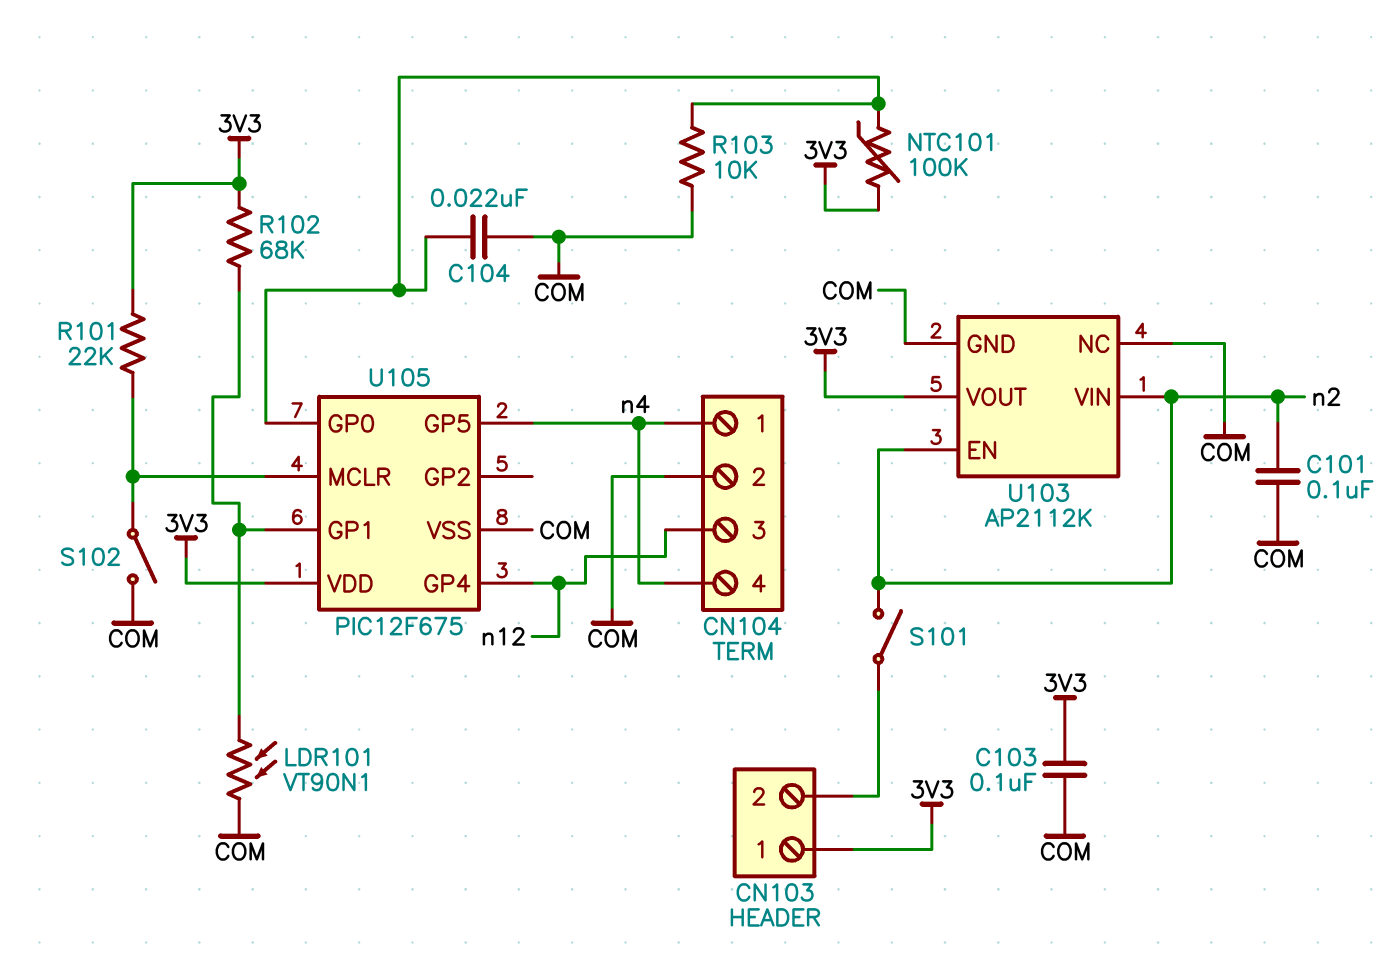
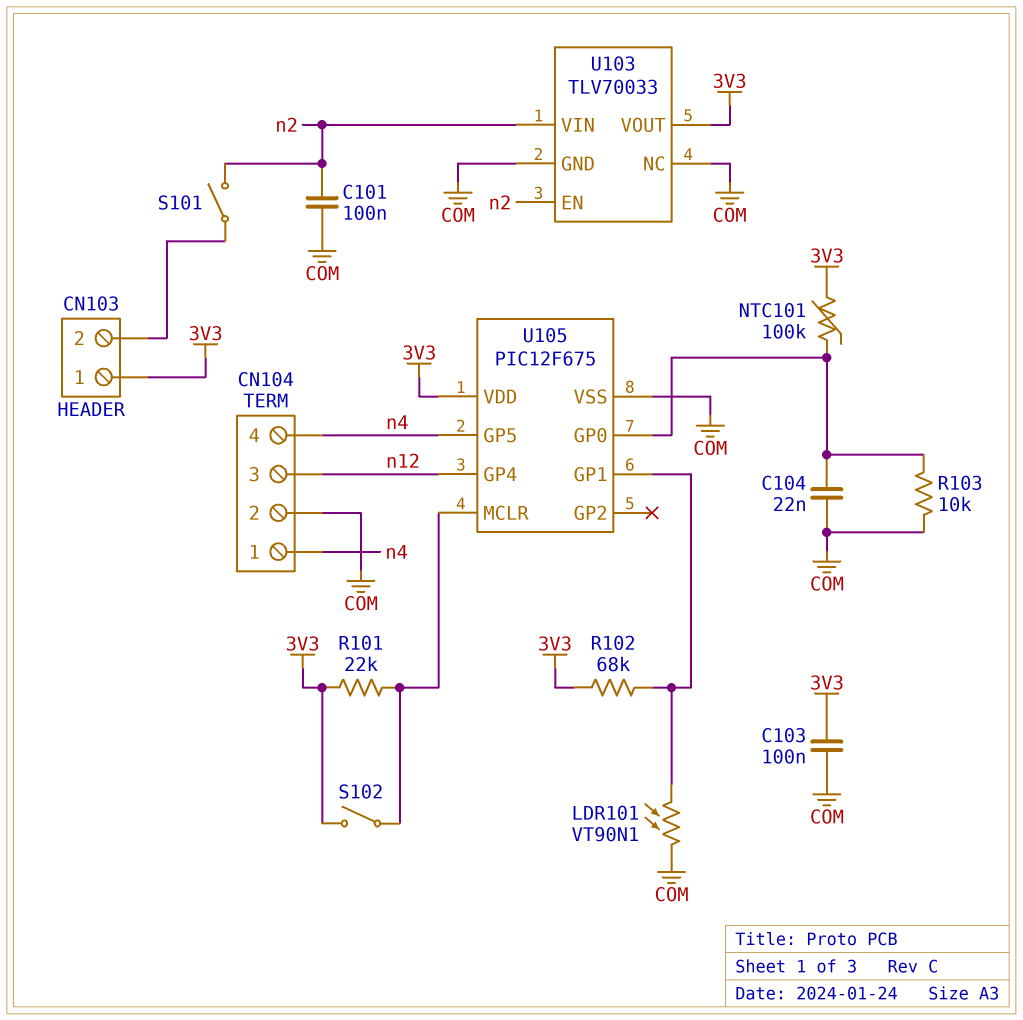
S102: switch (COM, U105/MCLR) -> switch (3V3, U105/MCLR)
U103: AP2112K -> TLV70033

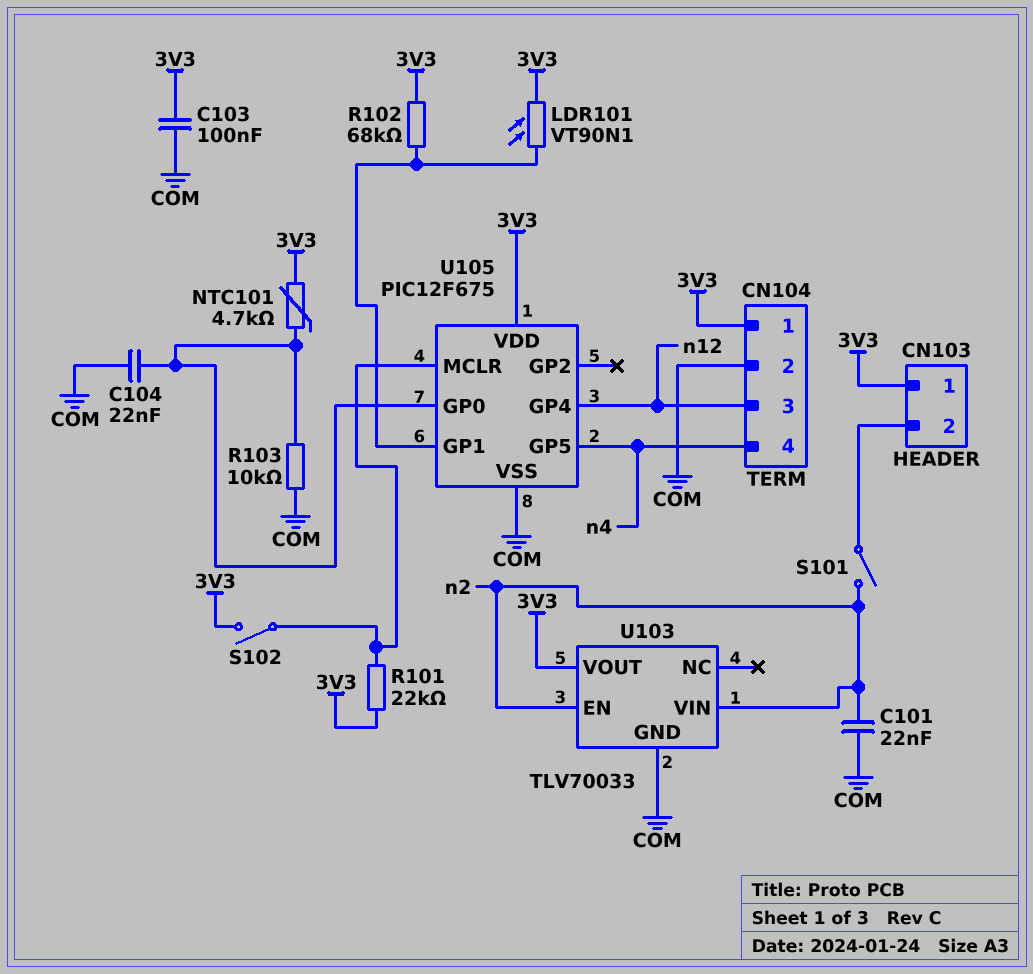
C101: 100nF (COM, n2) -> 22nF (COM, n2)
CN104 pin 1: n4 -> 3V3
LDR101: VT90N1 (COM, U105/GP1) -> VT90N1 (3V3, U105/GP1)
NTC101: 100k (3V3, U105/GP0) -> 4.7k (3V3, U105/GP0)
U103 pin NC: COM -> none

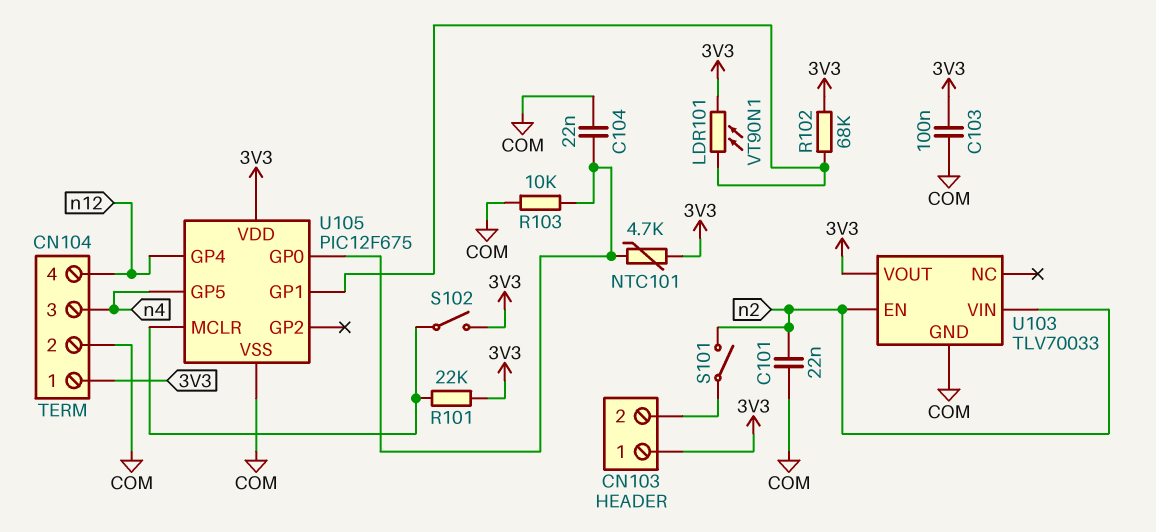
CN104 pin 3: n12 -> n4
CN104 pin 4: n4 -> n12

